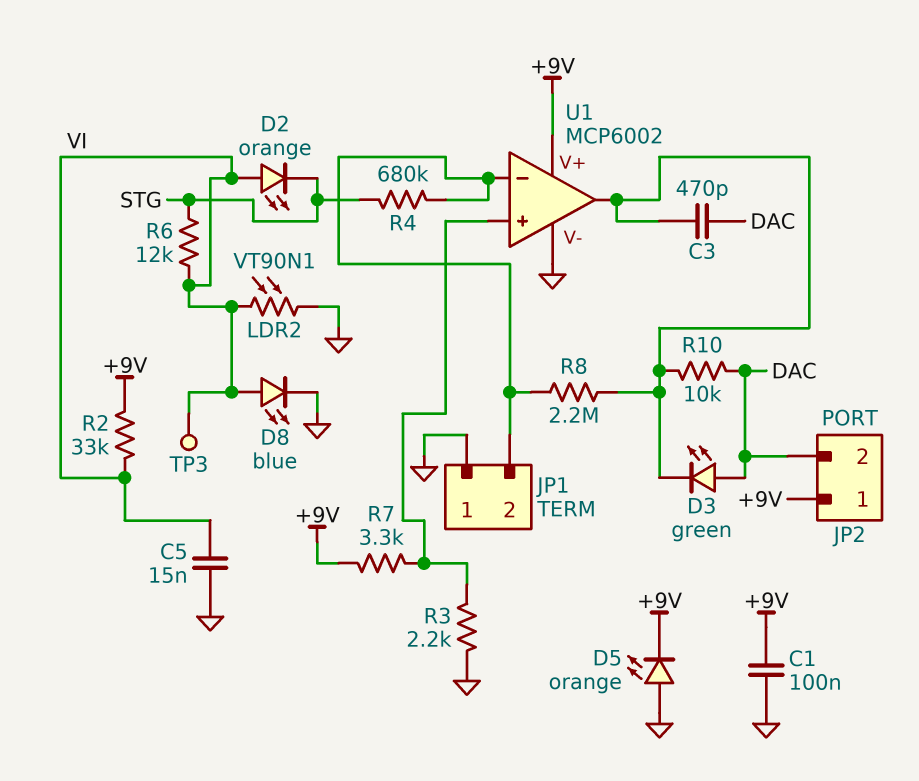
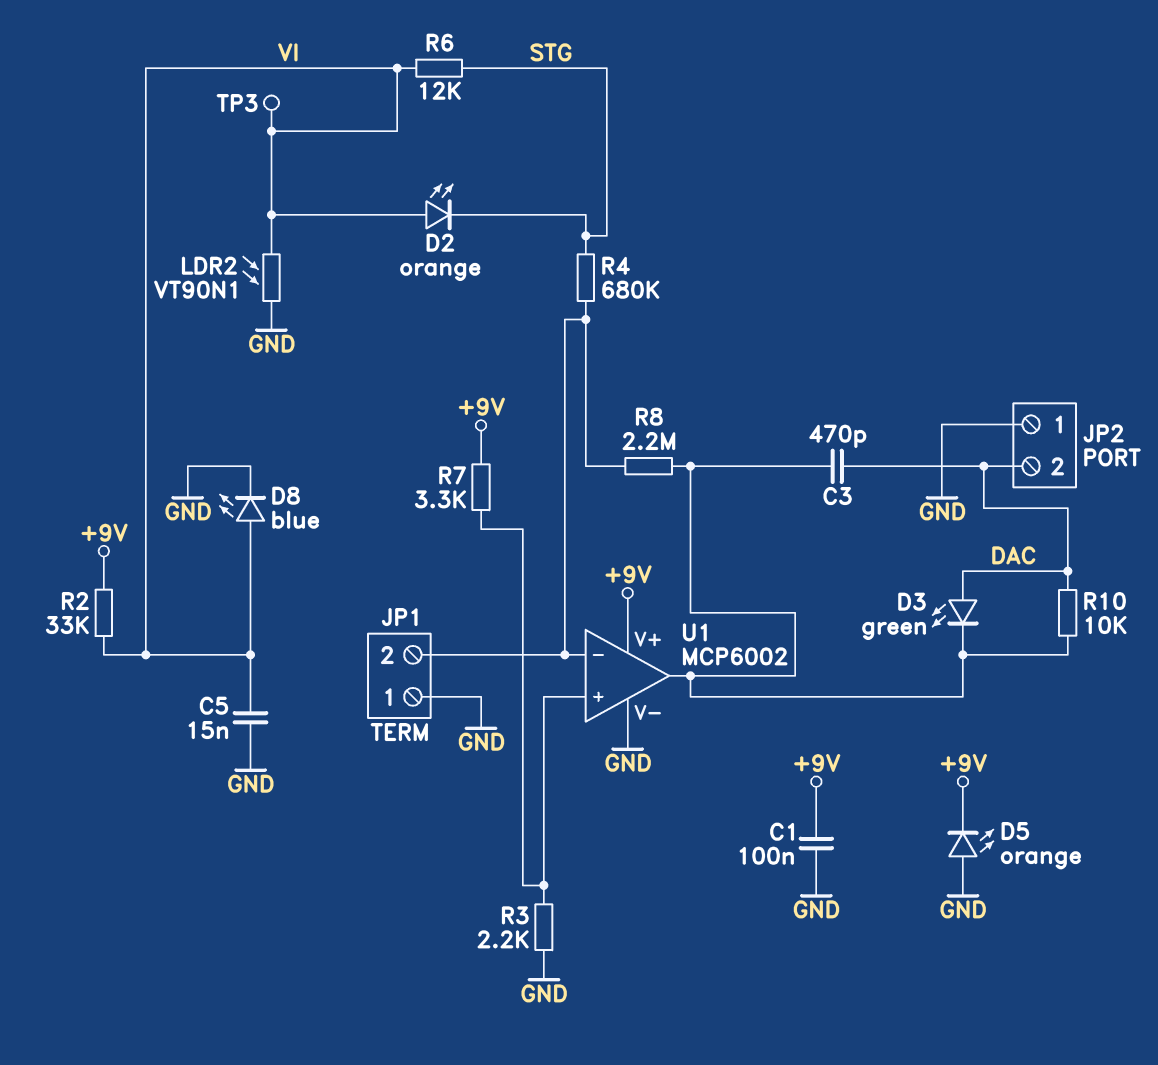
JP2 pin 1: +9V -> GND

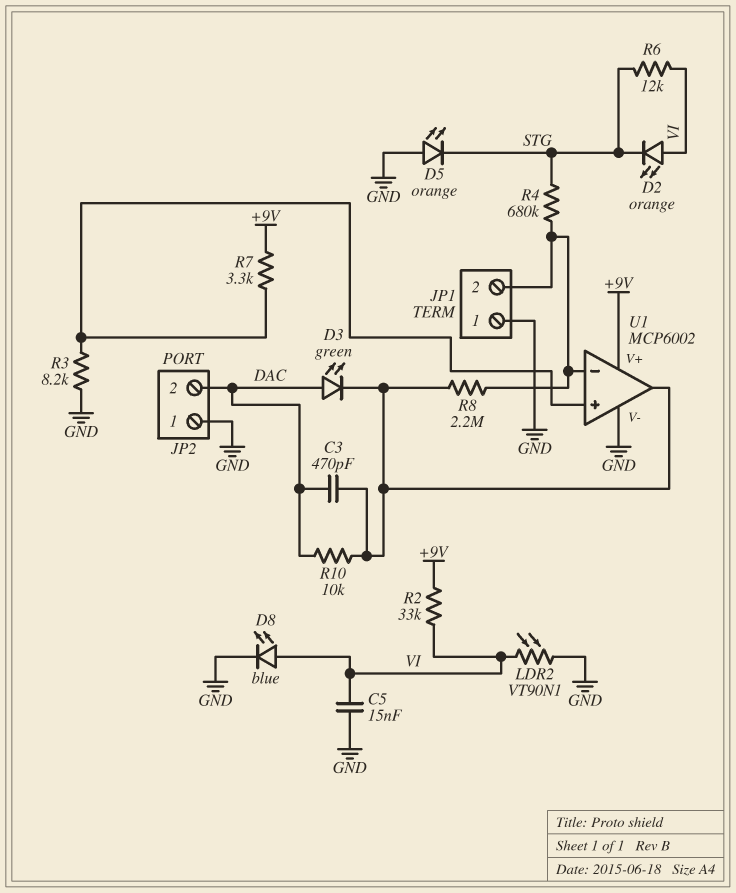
C1: 100nF (+9V, GND) -> none
D5: LED orange (A GND, K +9V) -> LED orange (A GND, K STG)
R3: 2.2k (GND, U1/in+) -> 8.2k (GND, U1/in+)
TP3: test point (VI) -> none

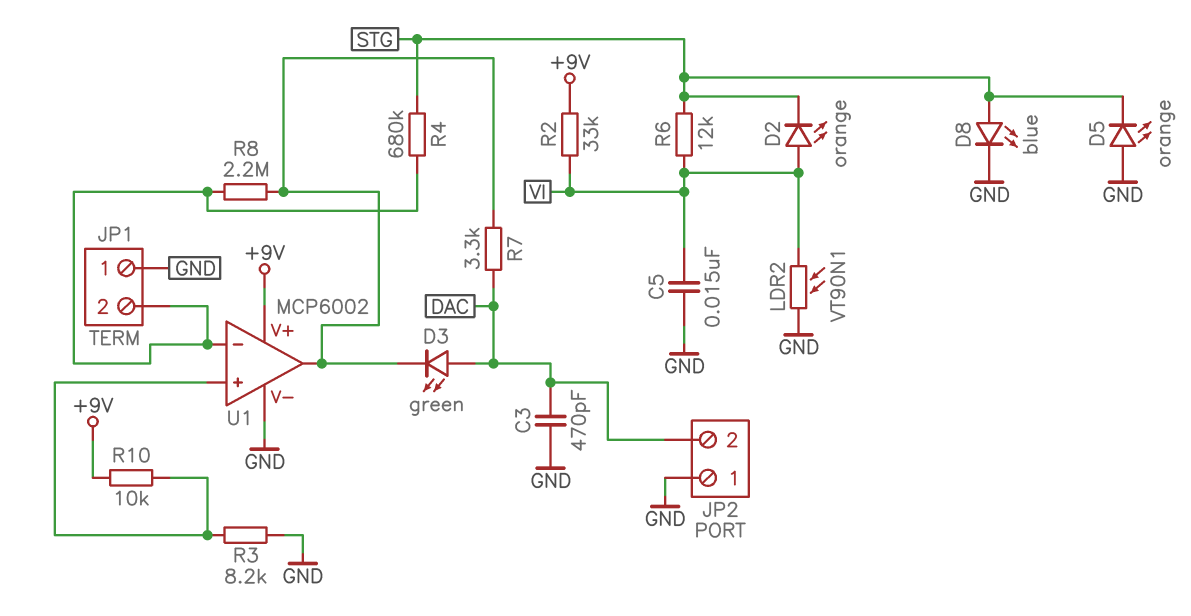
C3: 470pF (DAC, U1/out) -> 470pF (DAC, GND)
D8: LED blue (A VI, K GND) -> LED blue (A STG, K GND)
R7: 3.3k (+9V, U1/in+) -> 3.3k (DAC, U1/out)
R10: 10k (DAC, U1/out) -> 10k (+9V, U1/in+)

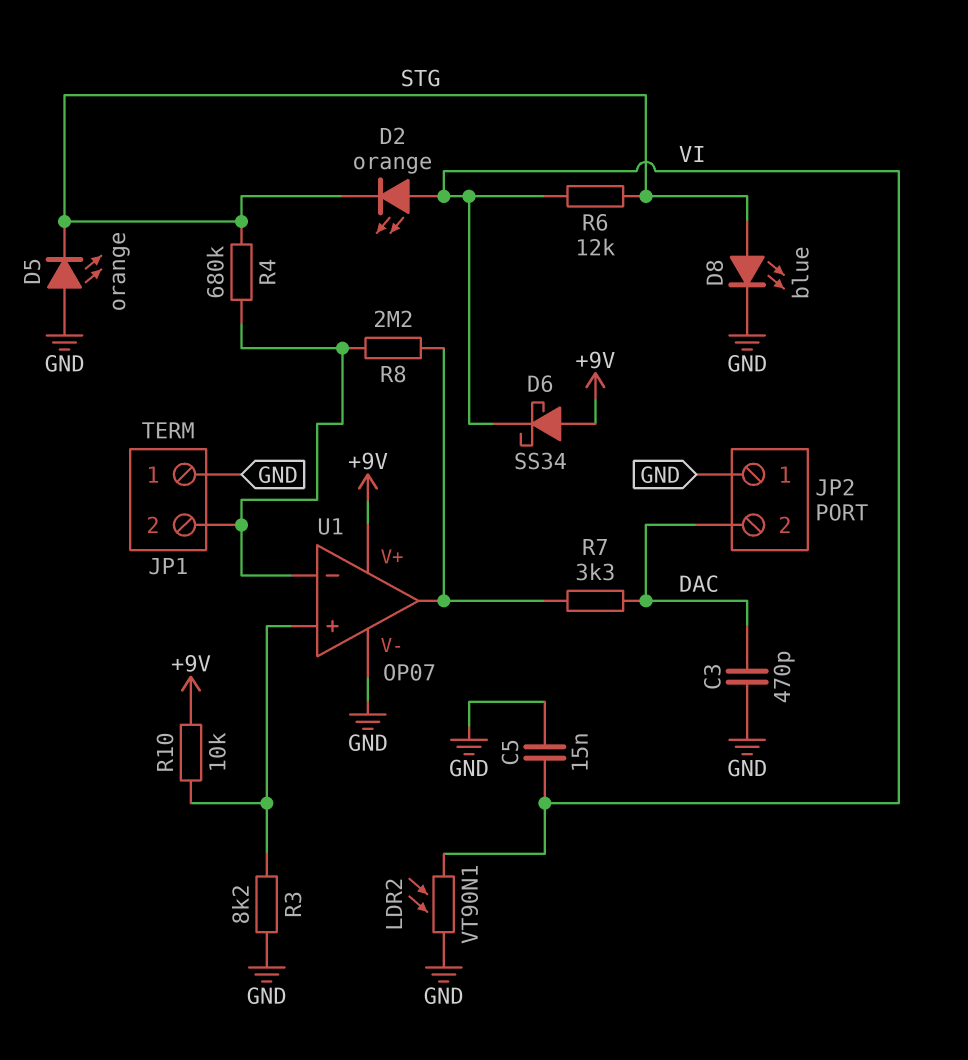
D3: LED green (A DAC, K U1/out) -> none
D6: none -> schottky SS34 (A +9V, K VI)
R2: 33k (+9V, VI) -> none
U1: MCP6002 -> OP07

